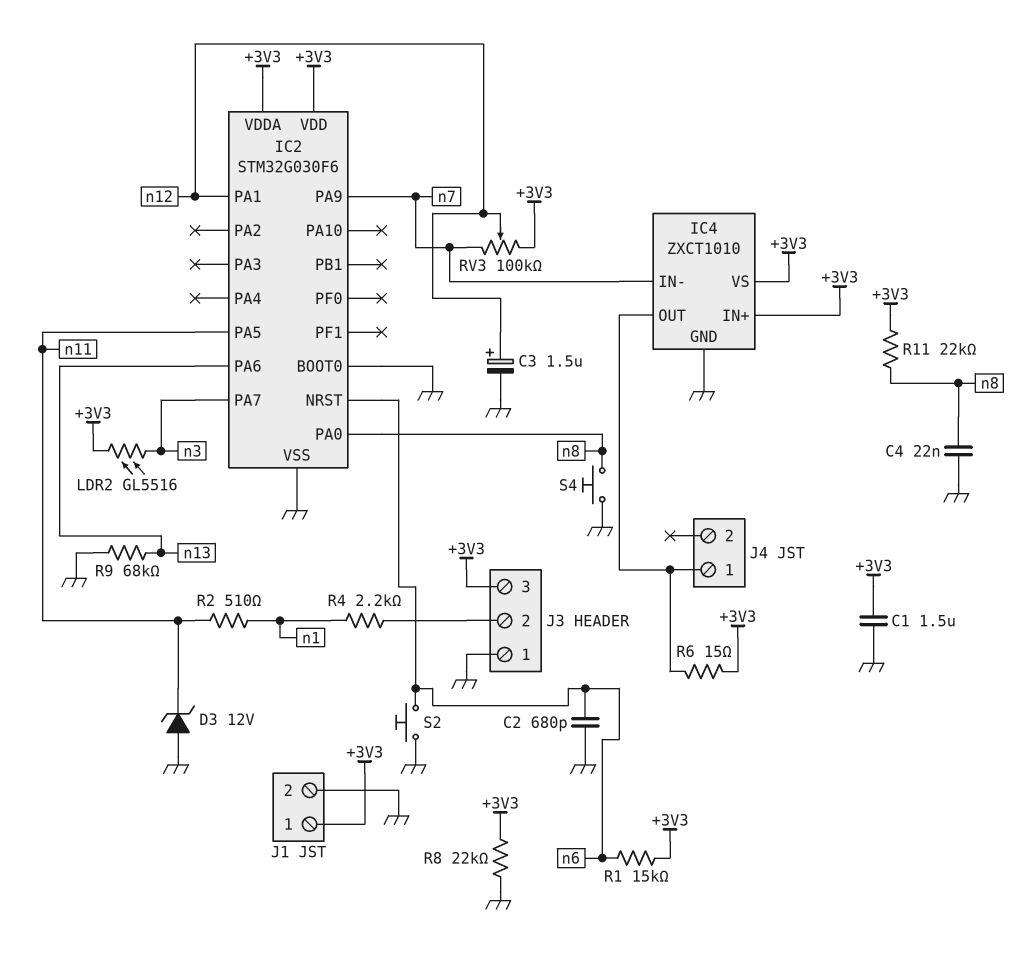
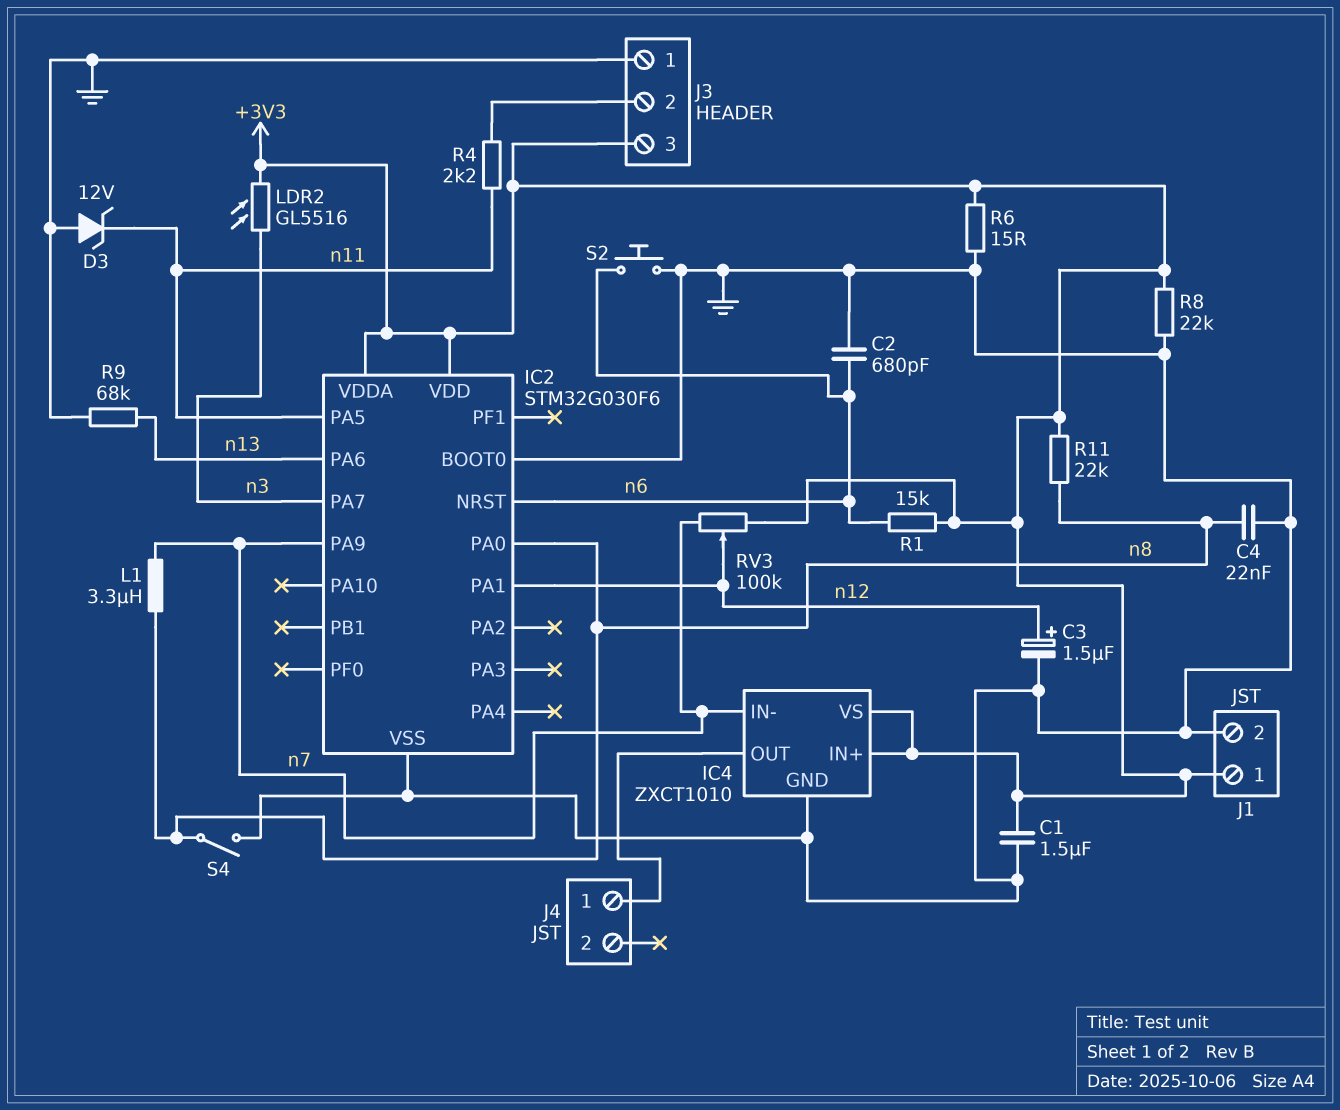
L1: none -> 3.3uH (n7, n8)
R2: 510 (n1, n11) -> none
R4: 2.2k (J3/2, n1) -> 2.2k (J3/2, n11)
R6: 15 (+3V3, IC4/OUT) -> 15 (+3V3, GND)
S4: button (GND, n8) -> switch (GND, n8)

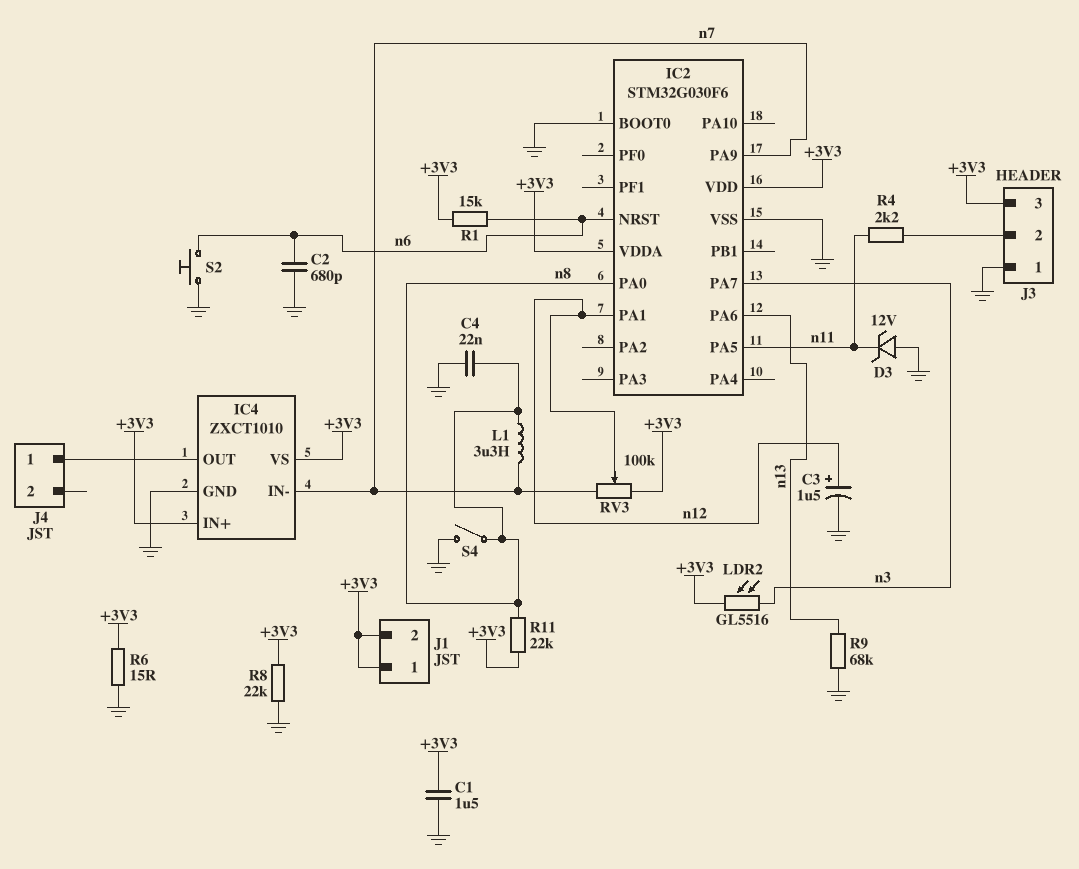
J1 pin 2: GND -> +3V3

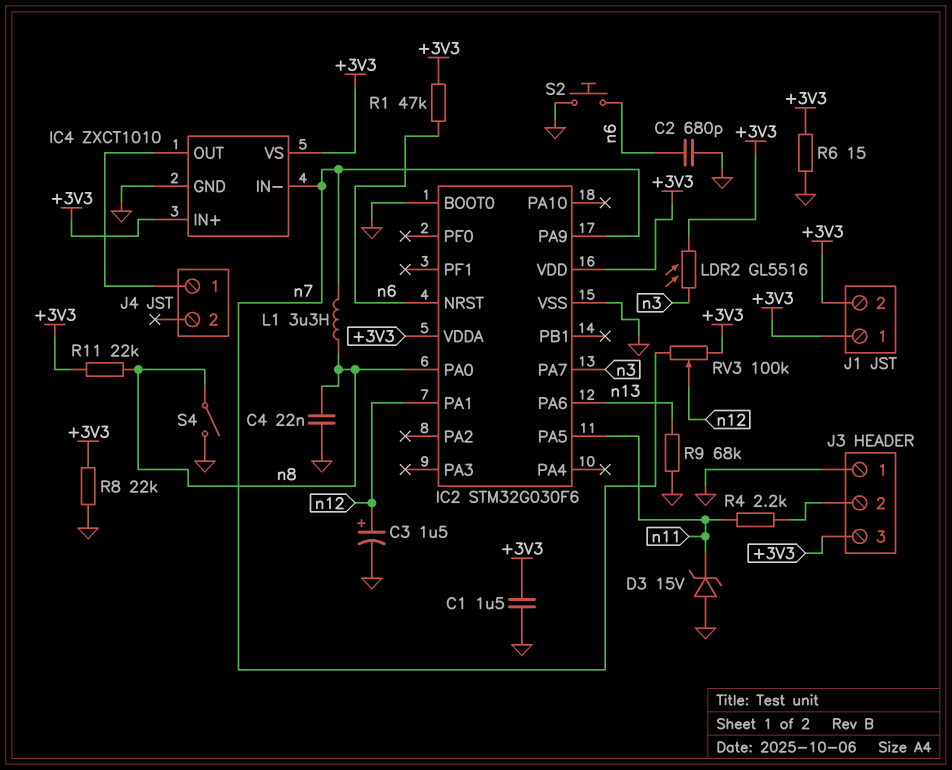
D3: zener 12V (A GND, K n11) -> zener 15V (A GND, K n11)
R1: 15k (+3V3, n6) -> 47k (+3V3, n6)

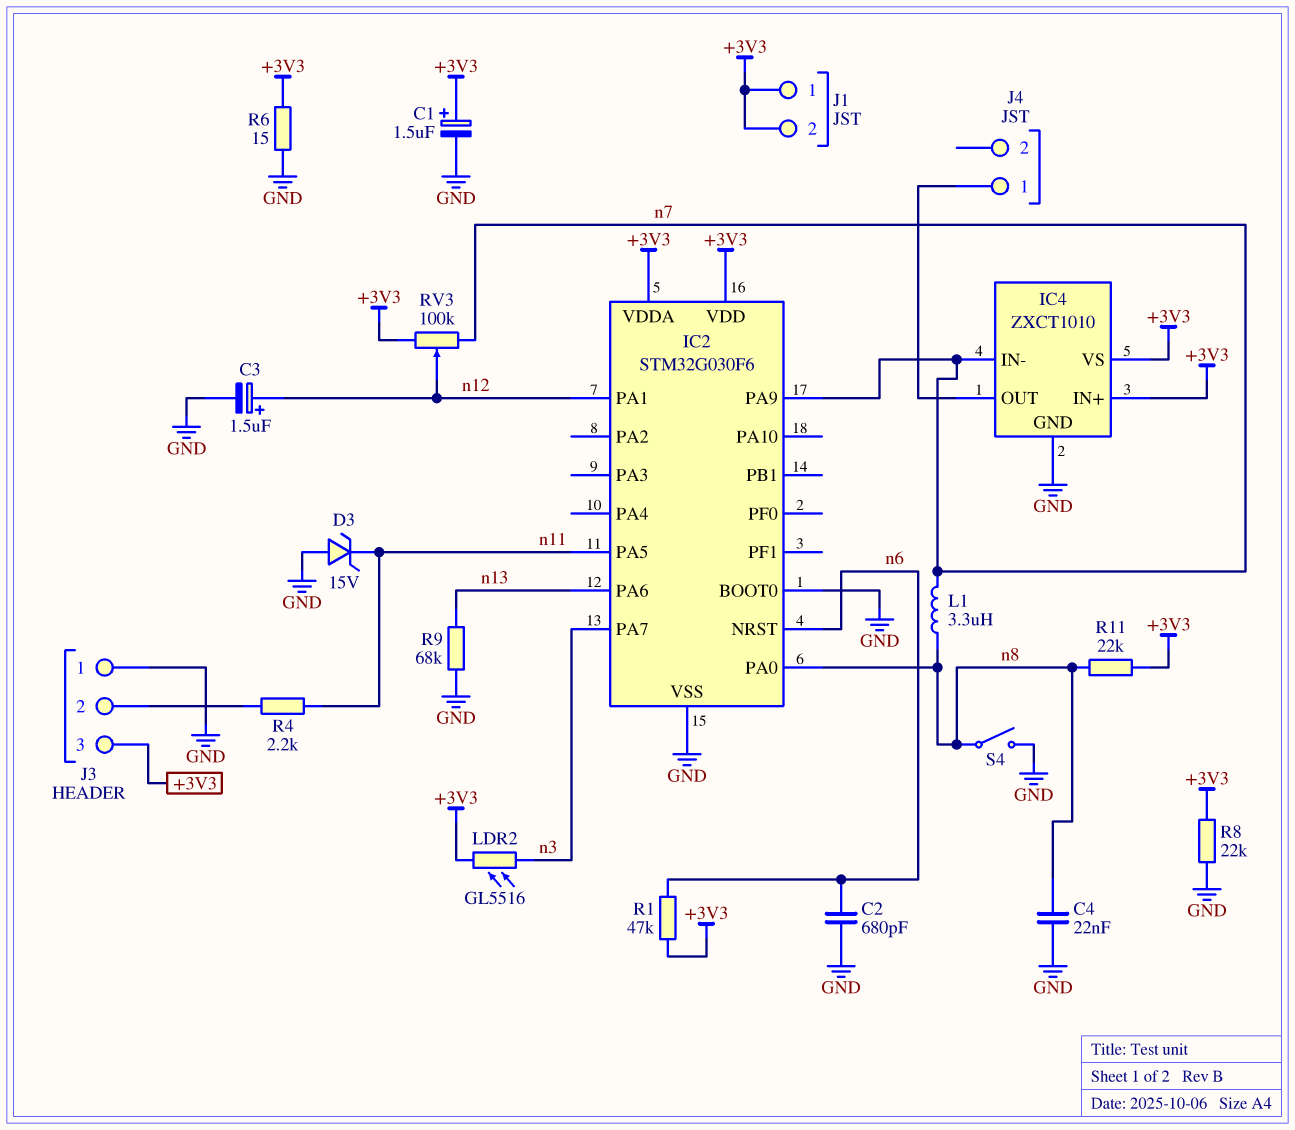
C1: 1.5uF (+3V3, GND) -> 1.5uF (plus +3V3, minus GND)
S2: button (GND, n6) -> none

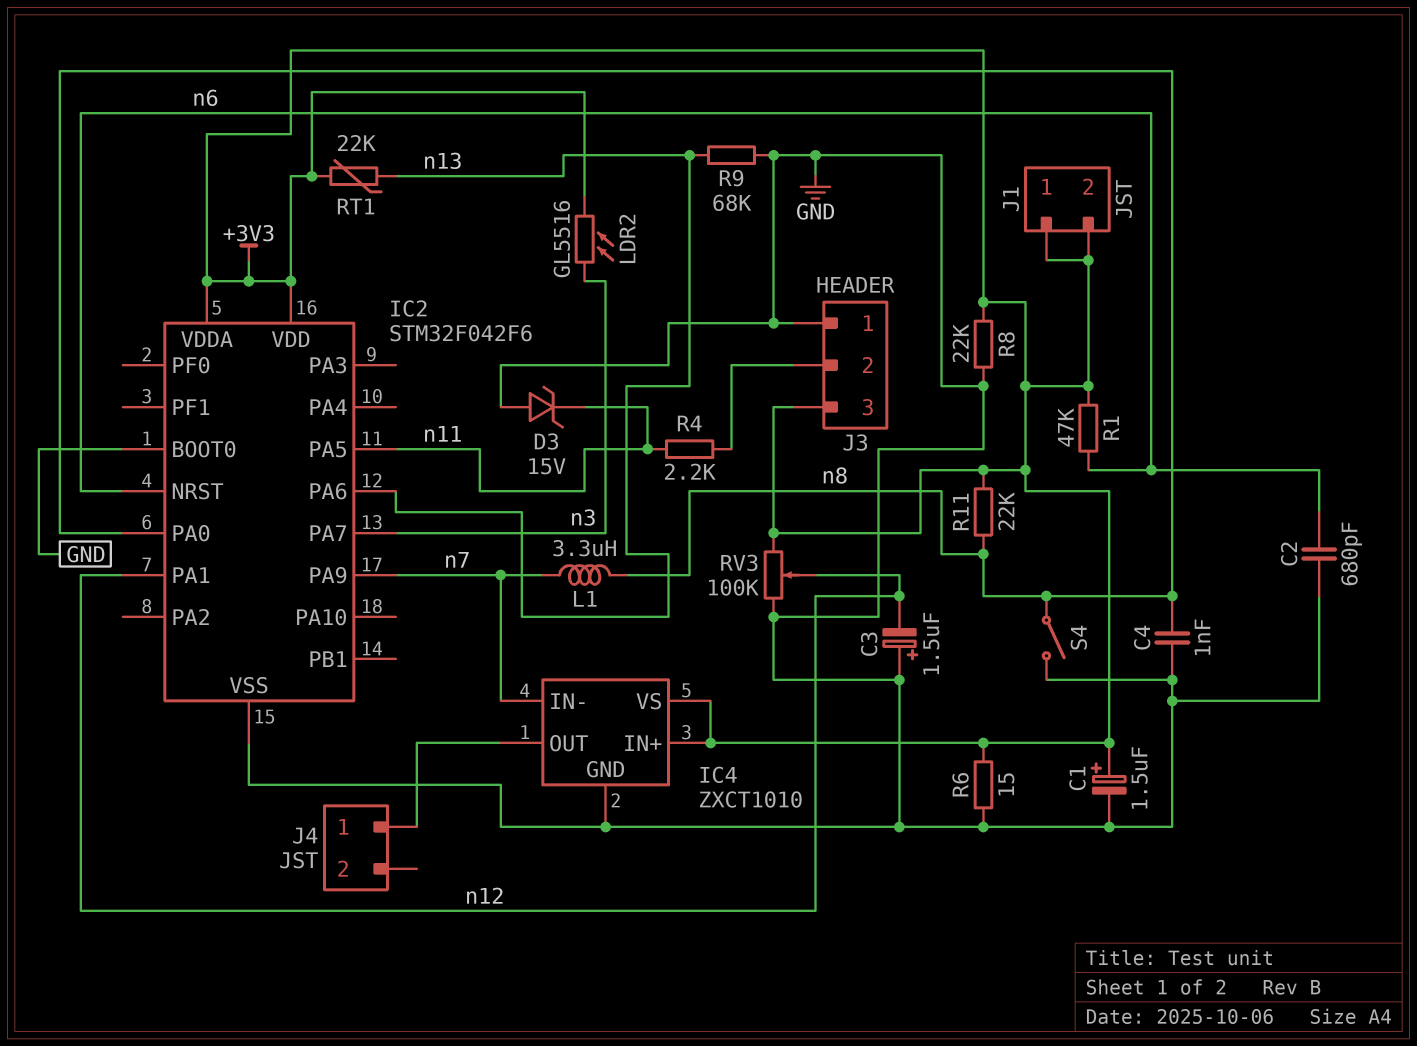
C3: 1.5uF (plus n12, minus GND) -> 1.5uF (plus GND, minus n12)
C4: 22nF (GND, n8) -> 1nF (GND, n8)
IC2: STM32G030F6 -> STM32F042F6
RT1: none -> 22k (+3V3, n13)
RV3: 100k (+3V3, n7, wiper n12) -> 100k (+3V3, GND, wiper n12)

